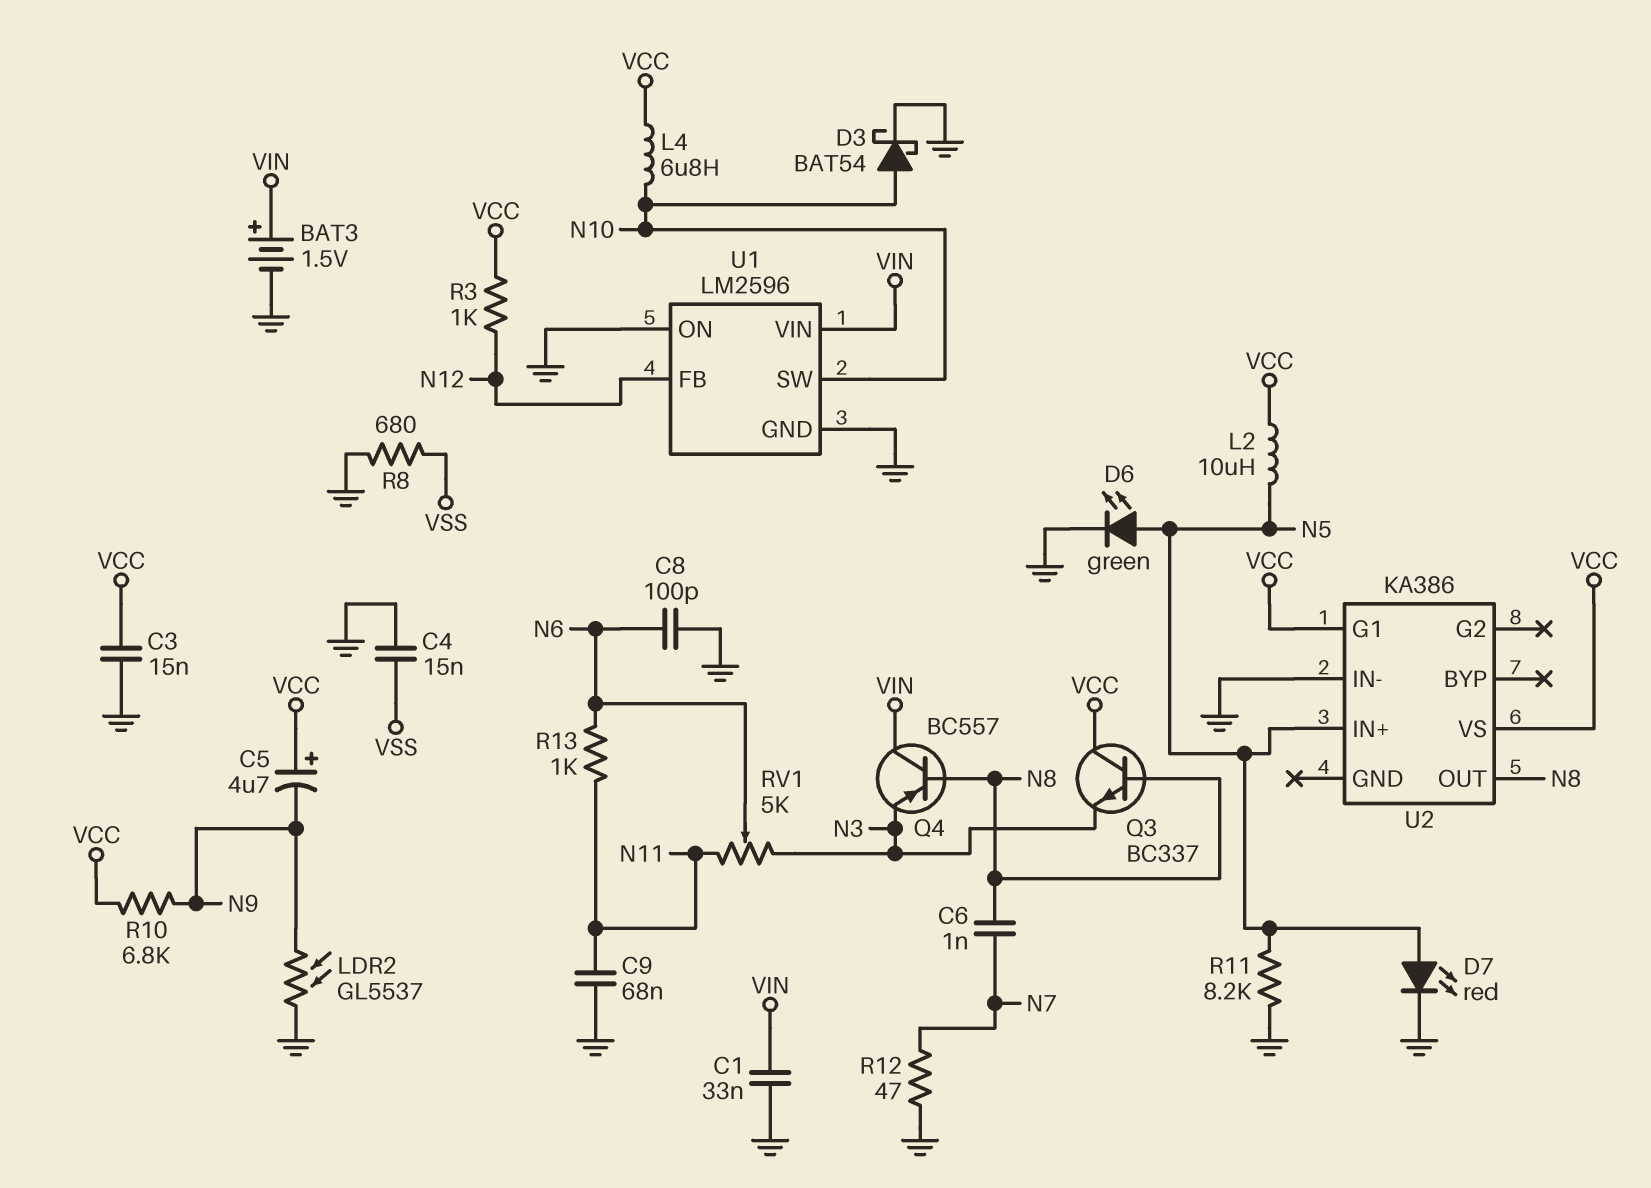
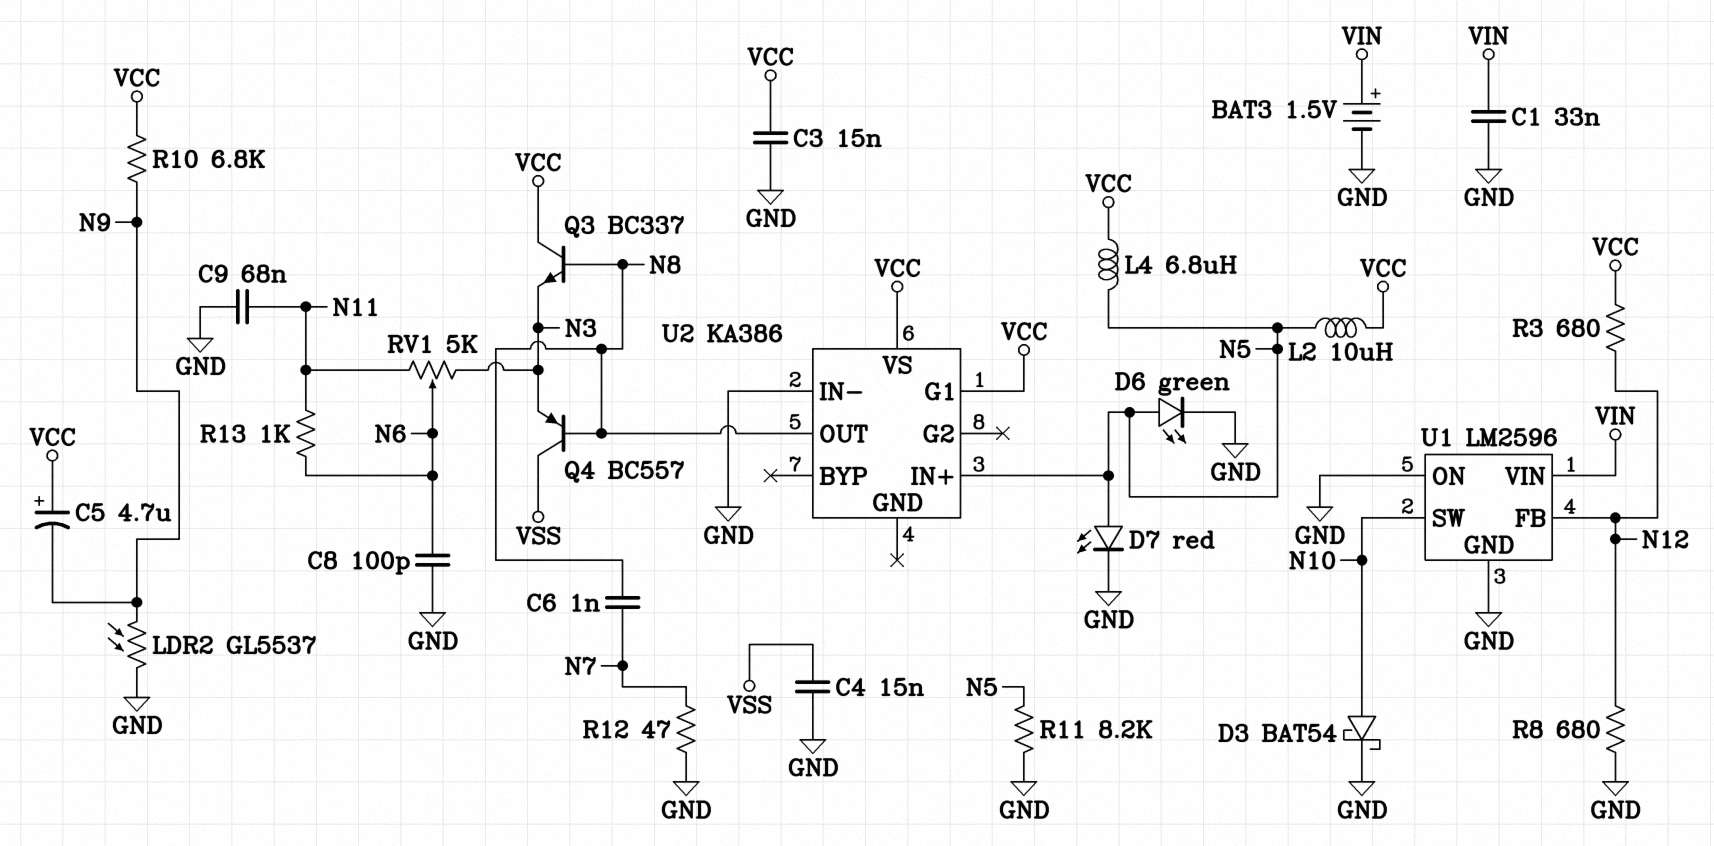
L4: 6.8uH (N10, VCC) -> 6.8uH (N5, VCC)
Q4: PNP BC557 (B N8, C VIN, E N3) -> PNP BC557 (B N8, C VSS, E N3)
R3: 1k (N12, VCC) -> 680 (N12, VCC)
R8: 680 (GND, VSS) -> 680 (GND, N12)

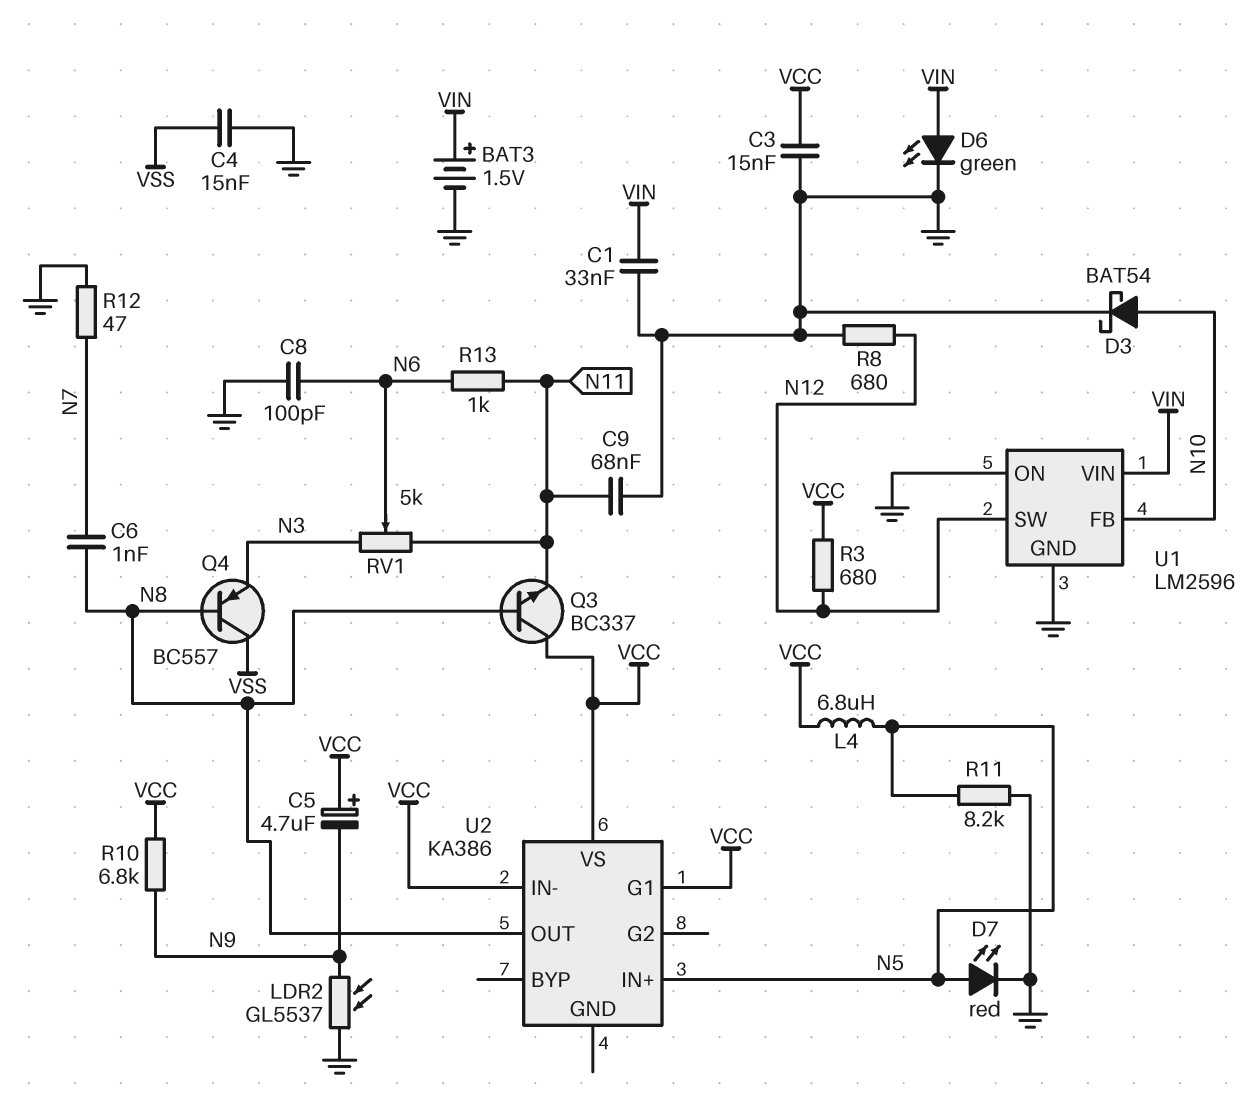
D6: LED green (A N5, K GND) -> LED green (A VIN, K GND)
L2: 10uH (N5, VCC) -> none
Q3: NPN BC337 (B N8, C VCC, E N3) -> NPN BC337 (B N8, C VCC, E N11)
U1 pin FB: N12 -> N10
U1 pin SW: N10 -> N12
U2 pin IN-: GND -> VCC

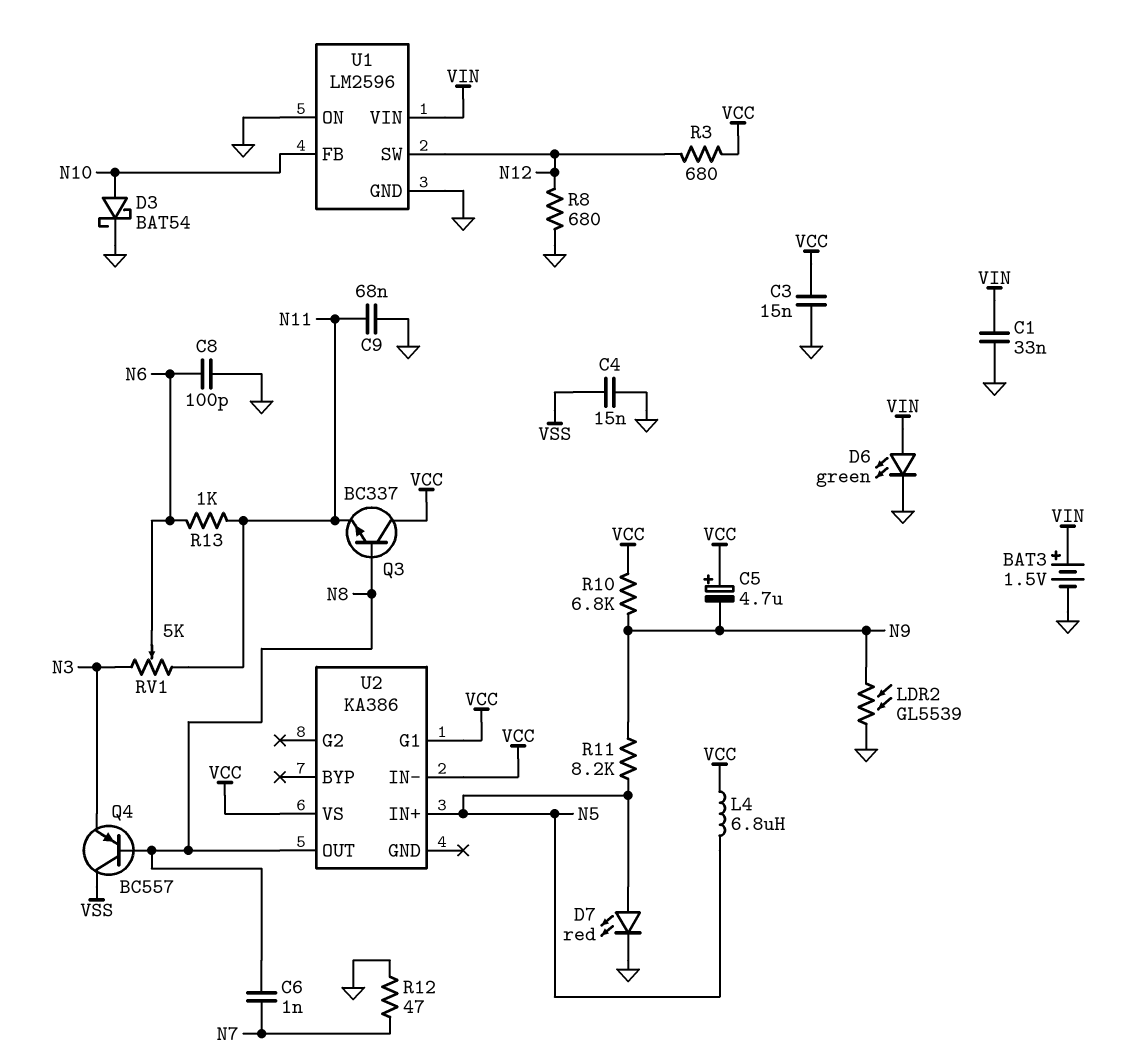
LDR2: GL5537 (GND, N9) -> GL5539 (GND, N9)
R11: 8.2k (GND, N5) -> 8.2k (N5, N9)

